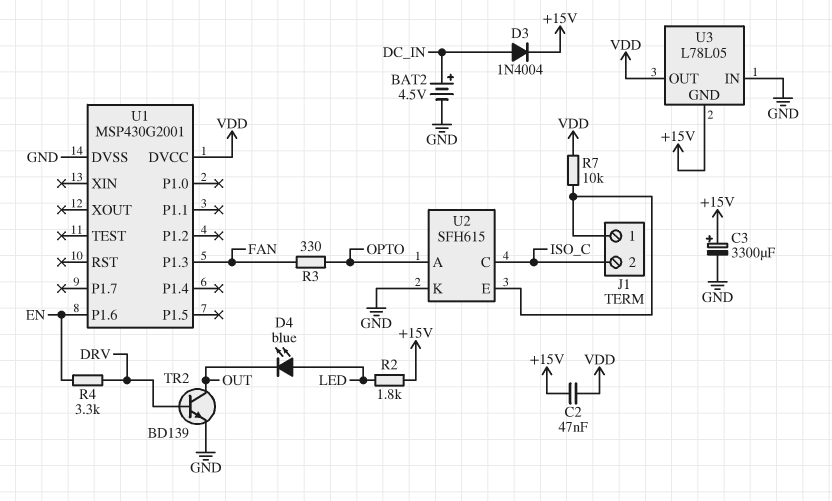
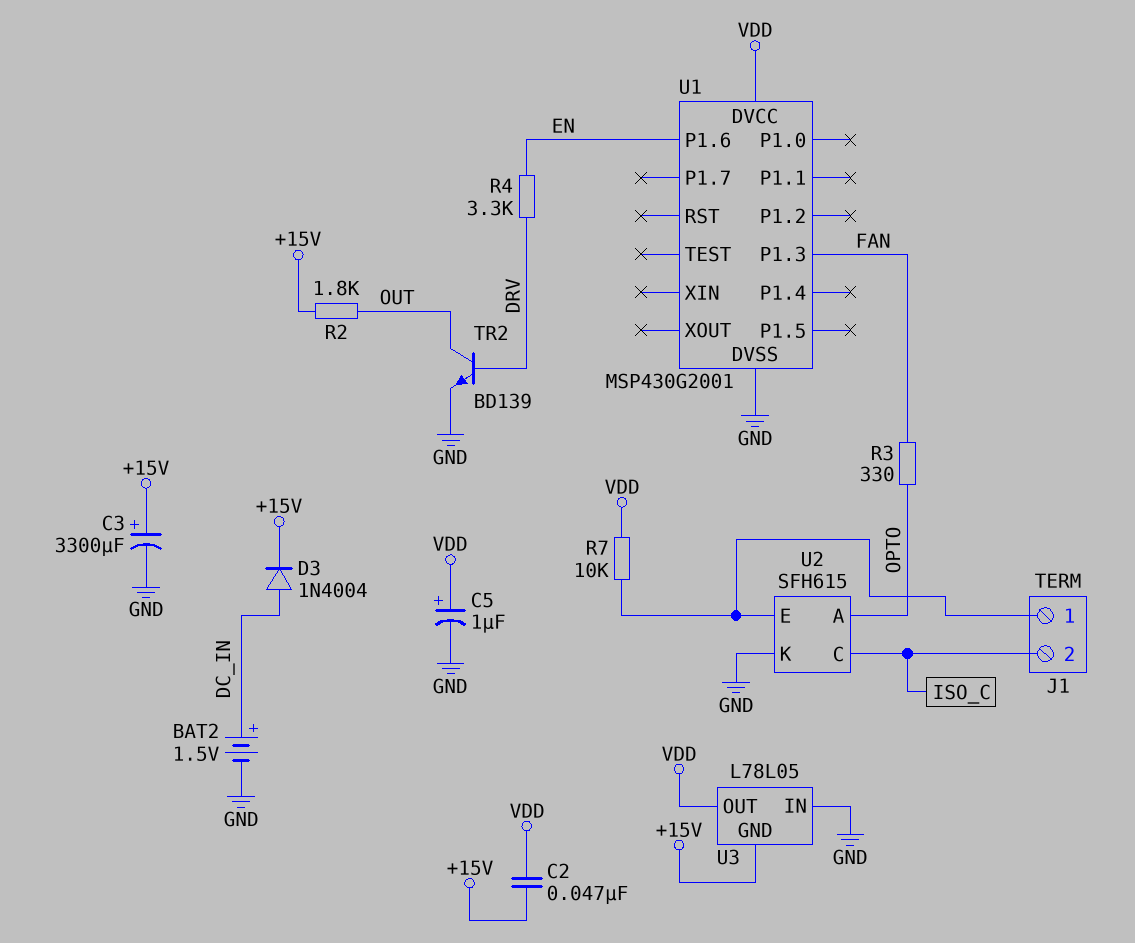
BAT2: 4.5V (plus DC_IN, minus GND) -> 1.5V (plus DC_IN, minus GND)
C5: none -> 1uF (plus VDD, minus GND)
D4: LED blue (A LED, K OUT) -> none
R2: 1.8k (+15V, LED) -> 1.8k (+15V, OUT)

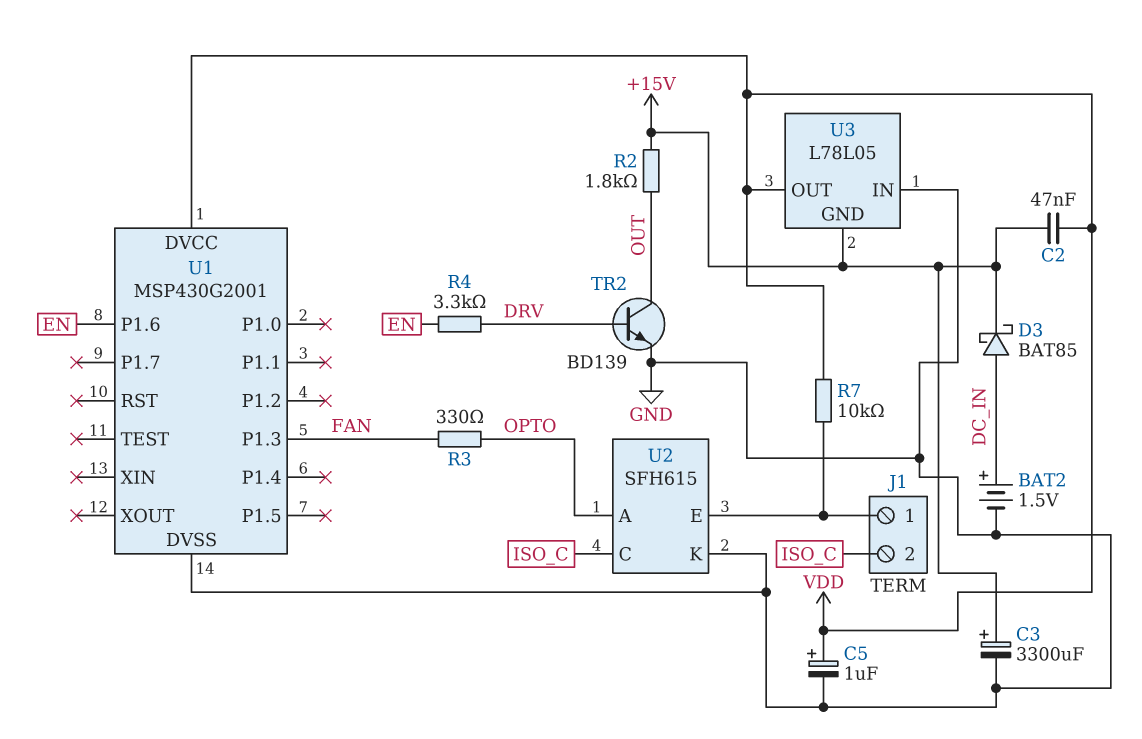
D3: diode 1N4004 (A DC_IN, K +15V) -> schottky BAT85 (A DC_IN, K +15V)

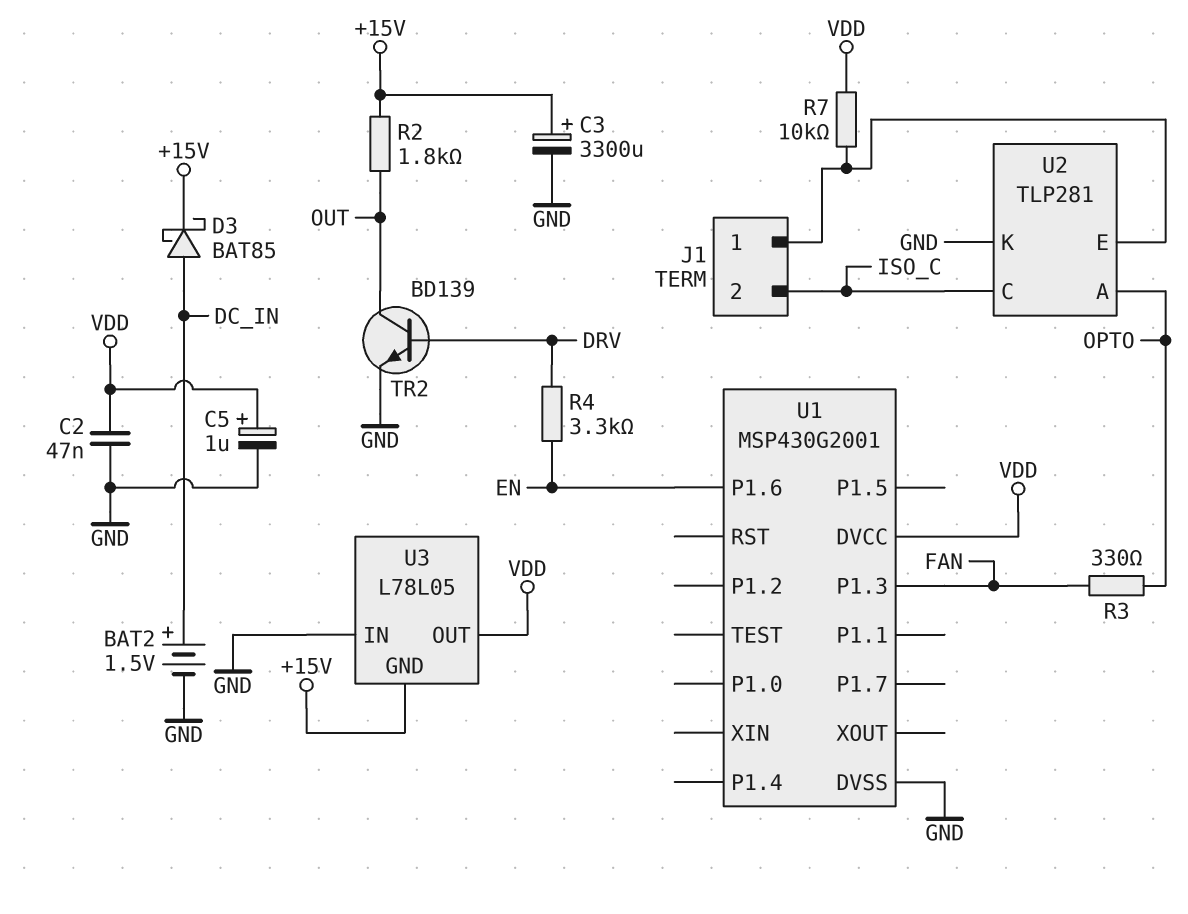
C2: 47nF (+15V, VDD) -> 47nF (GND, VDD)
U2: SFH615 -> TLP281

